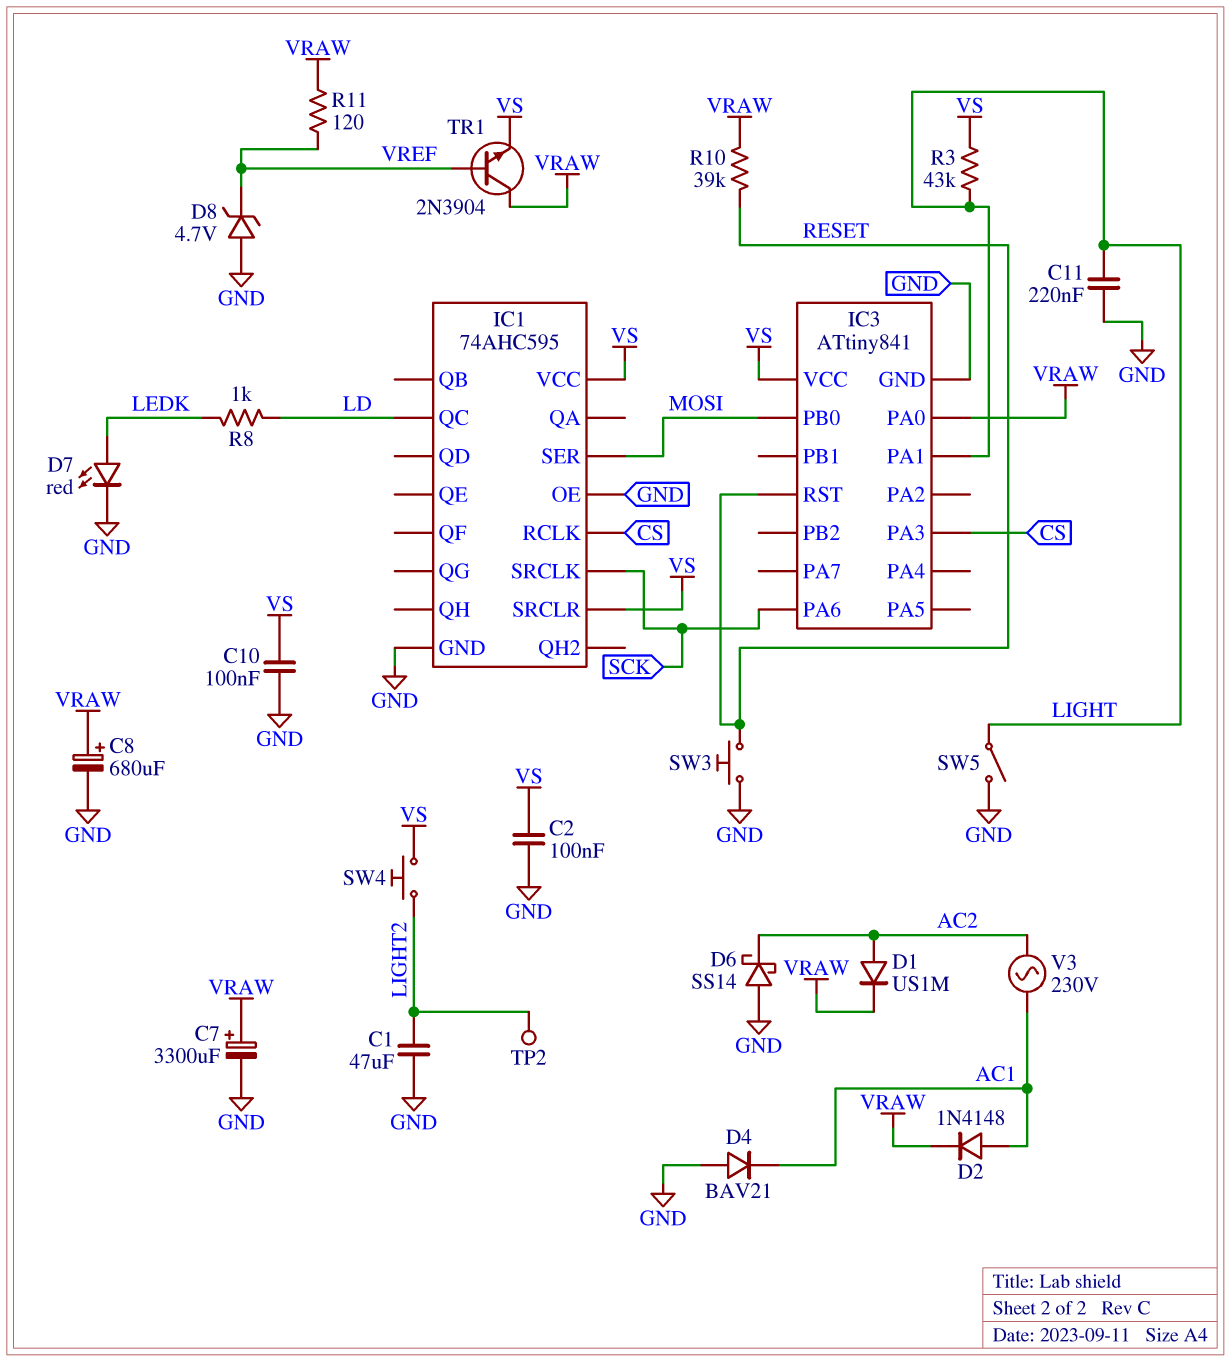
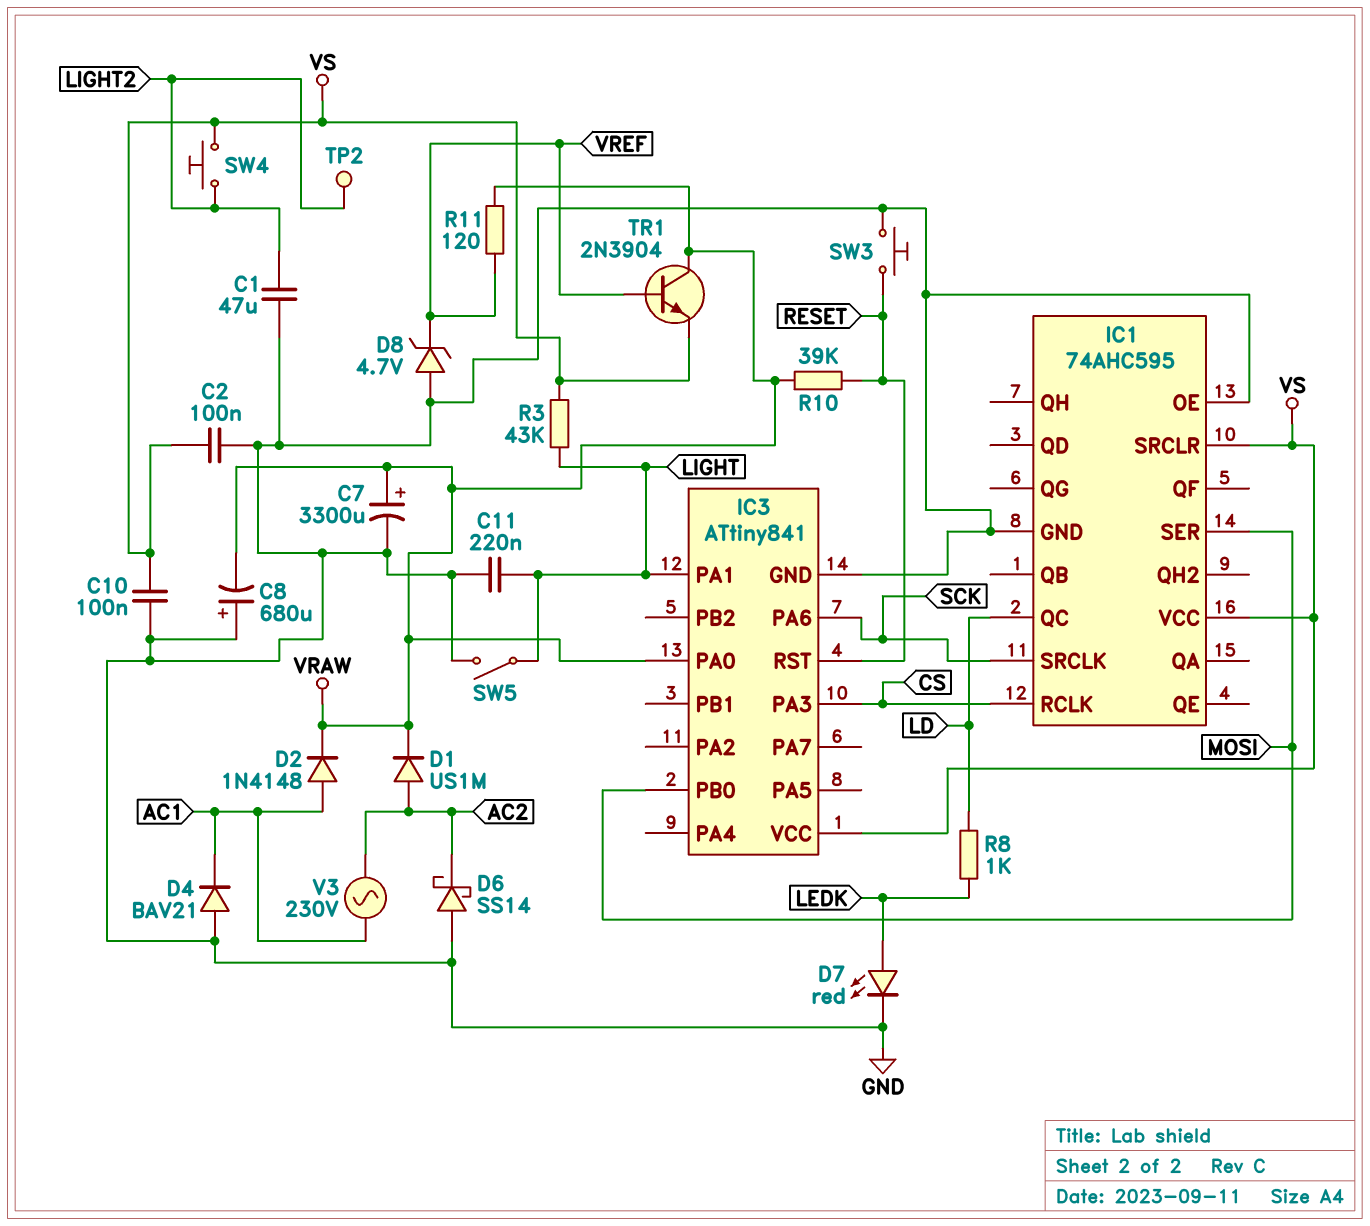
C8: 680uF (plus VRAW, minus GND) -> 680uF (plus GND, minus VRAW)

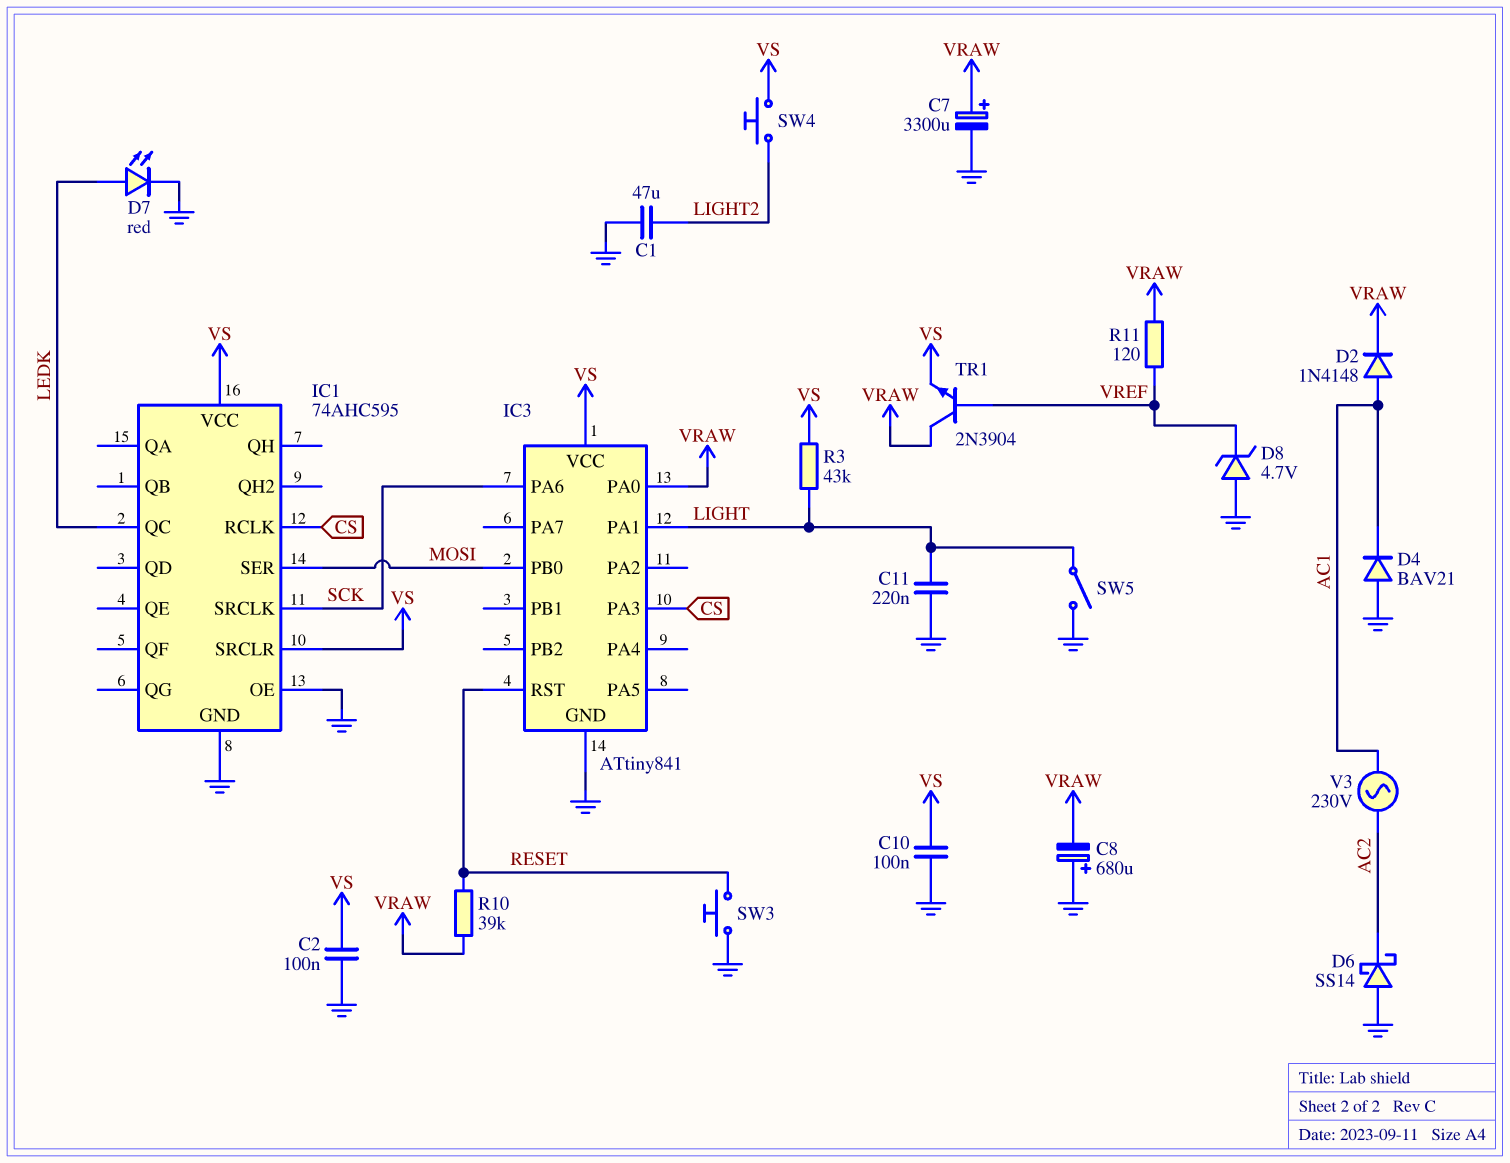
D1: diode US1M (A AC2, K VRAW) -> none
IC1 pin QC: LD -> LEDK
R8: 1k (LD, LEDK) -> none
TP2: test point (LIGHT2) -> none

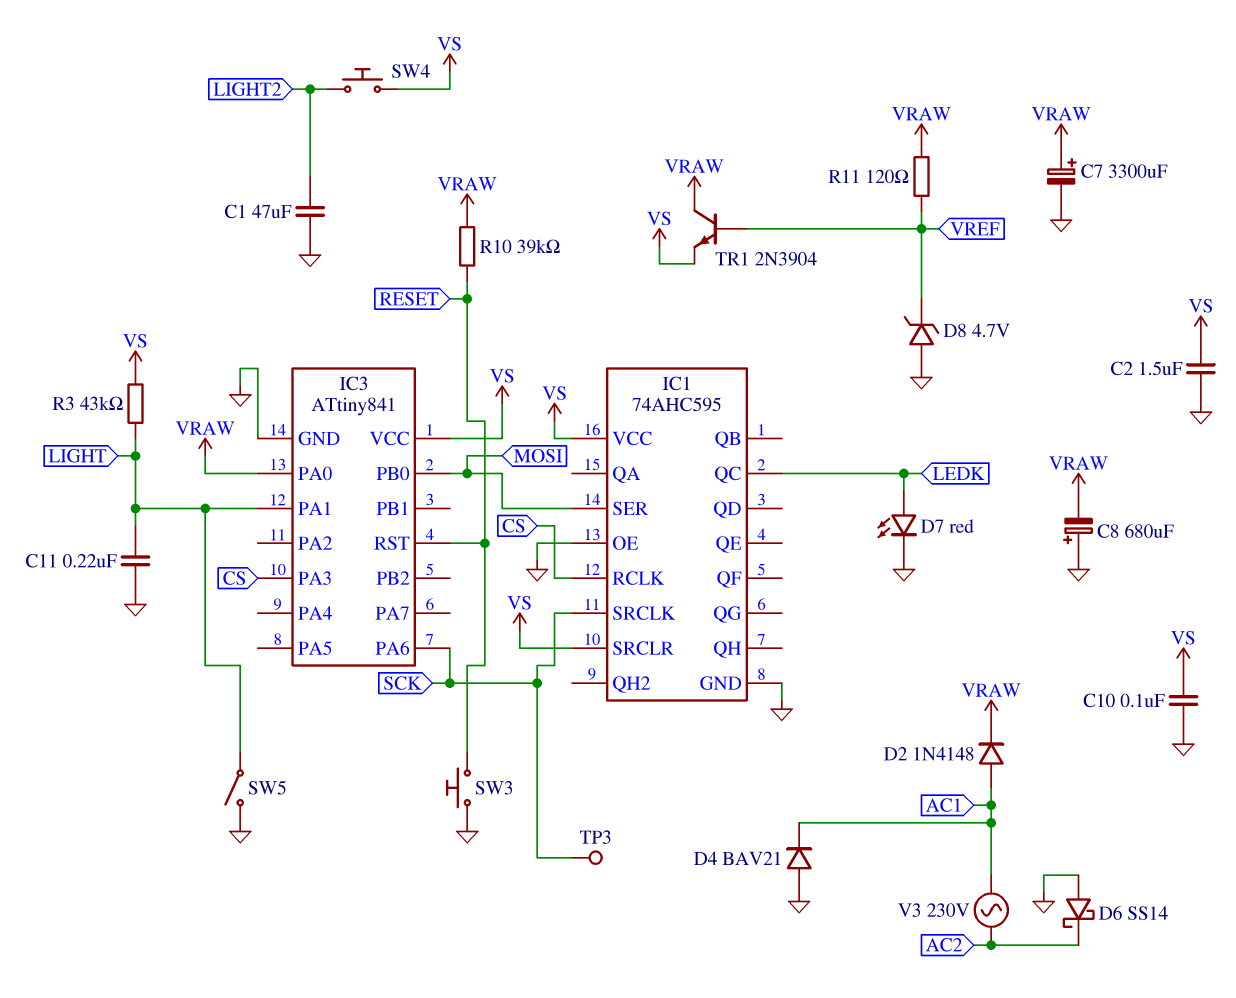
C2: 100nF (GND, VS) -> 1.5uF (GND, VS)
TP3: none -> test point (SCK)

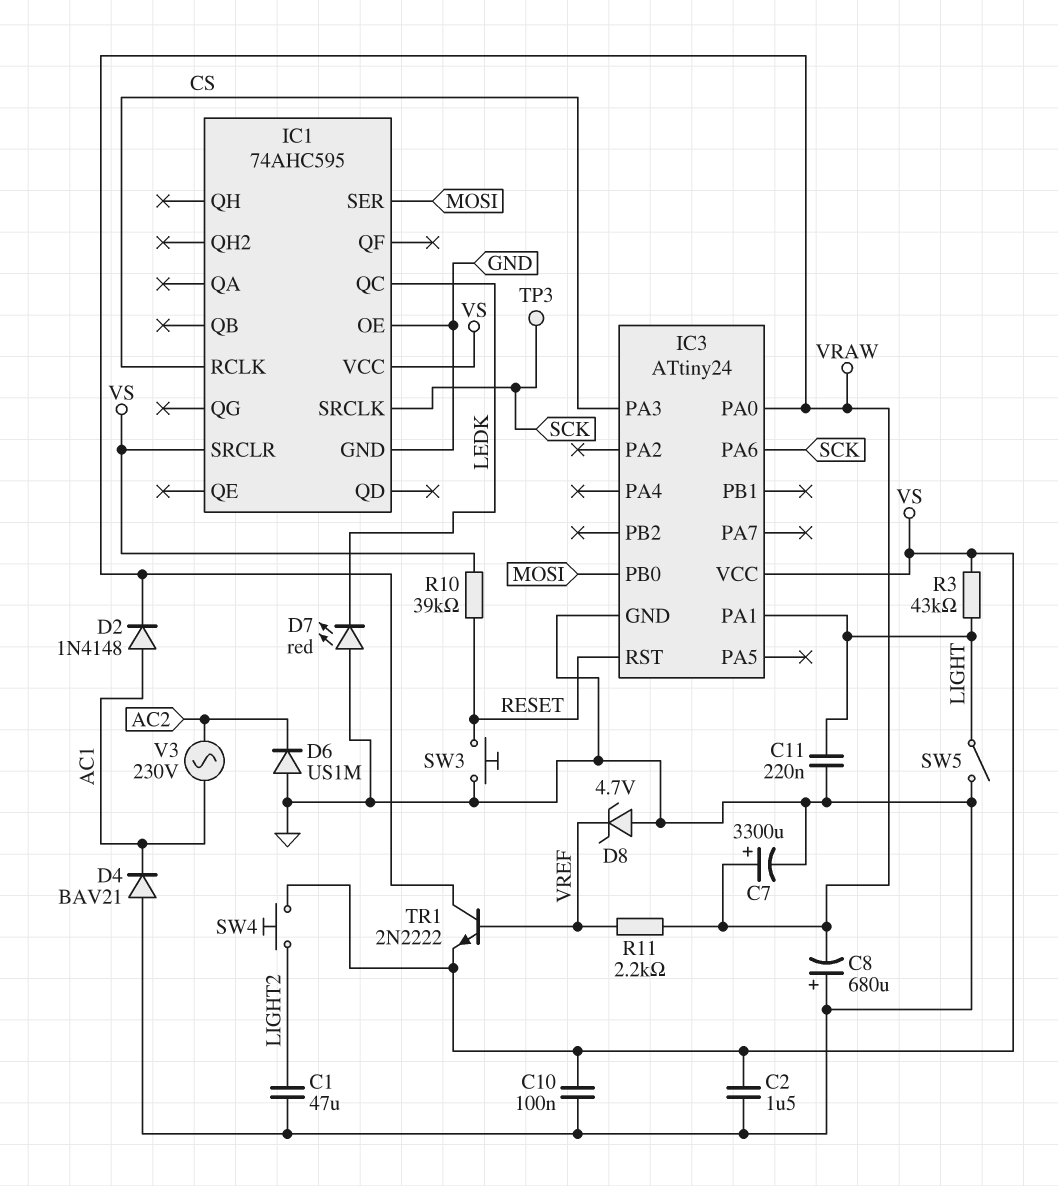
D6: schottky SS14 (A GND, K AC2) -> diode US1M (A GND, K AC2)
D7: LED red (A LEDK, K GND) -> LED red (A GND, K LEDK)
IC3: ATtiny841 -> ATtiny24
R10: 39k (RESET, VRAW) -> 39k (RESET, VS)
R11: 120 (VRAW, VREF) -> 2.2k (VRAW, VREF)
TR1: NPN 2N3904 (B VREF, C VRAW, E VS) -> NPN 2N2222 (B VREF, C VRAW, E VS)

